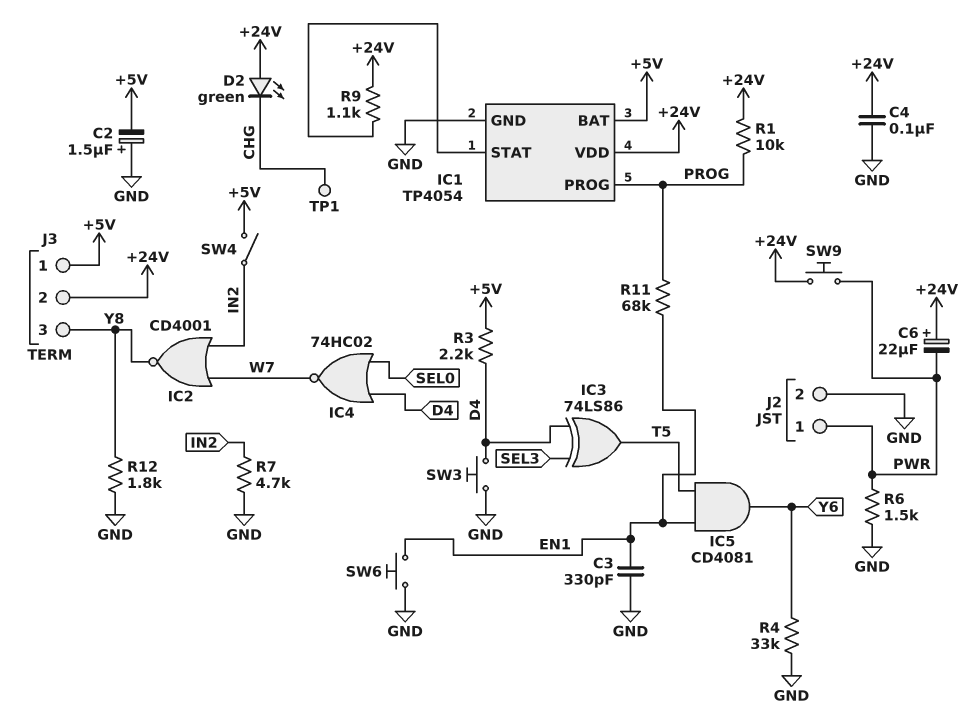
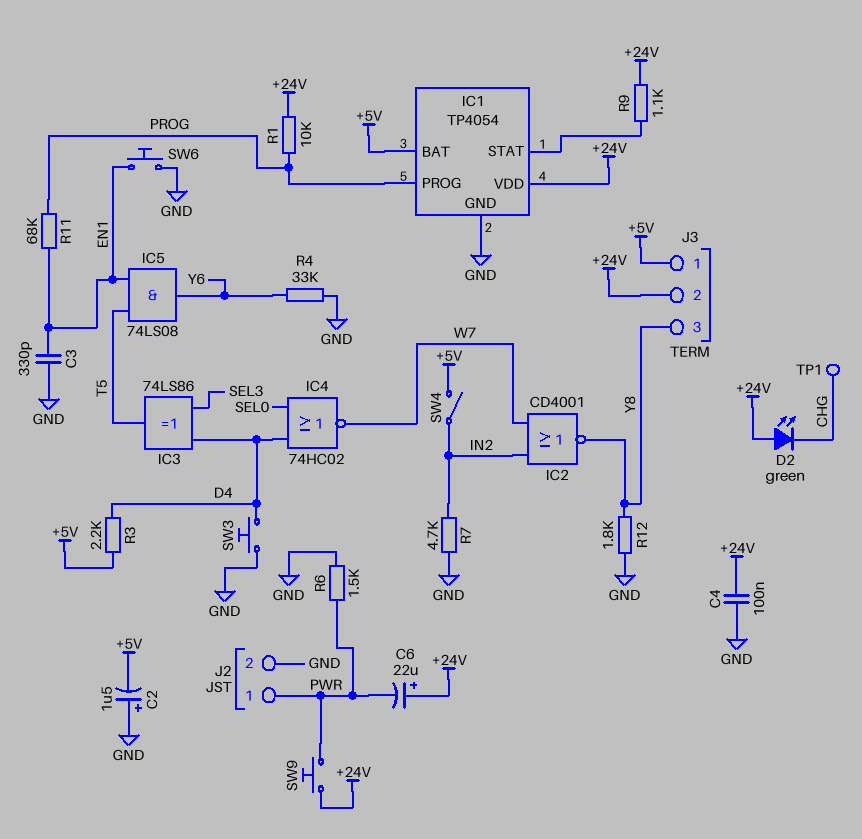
IC5: AND CD4081 (in EN1, in T5, out Y6) -> AND 74LS08 (in EN1, in T5, out Y6)

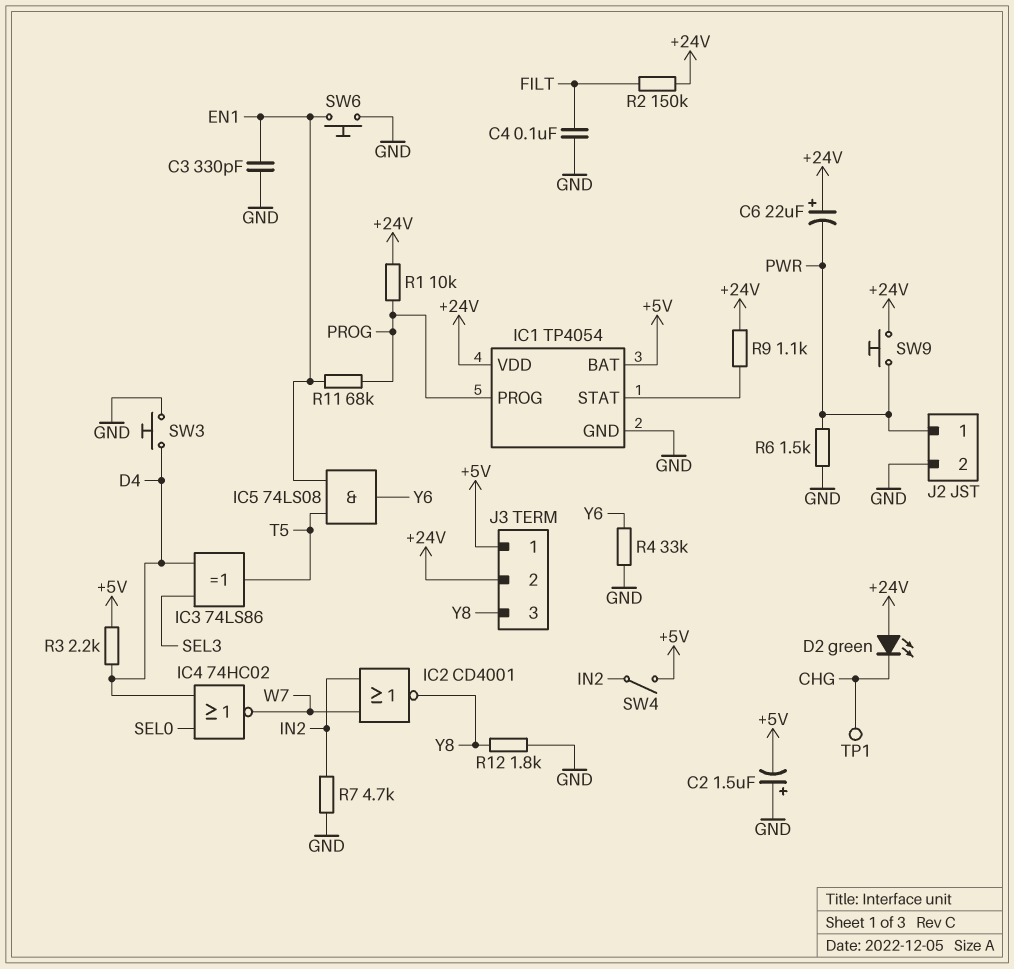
C4: 100nF (+24V, GND) -> 100nF (FILT, GND)
R2: none -> 150k (+24V, FILT)

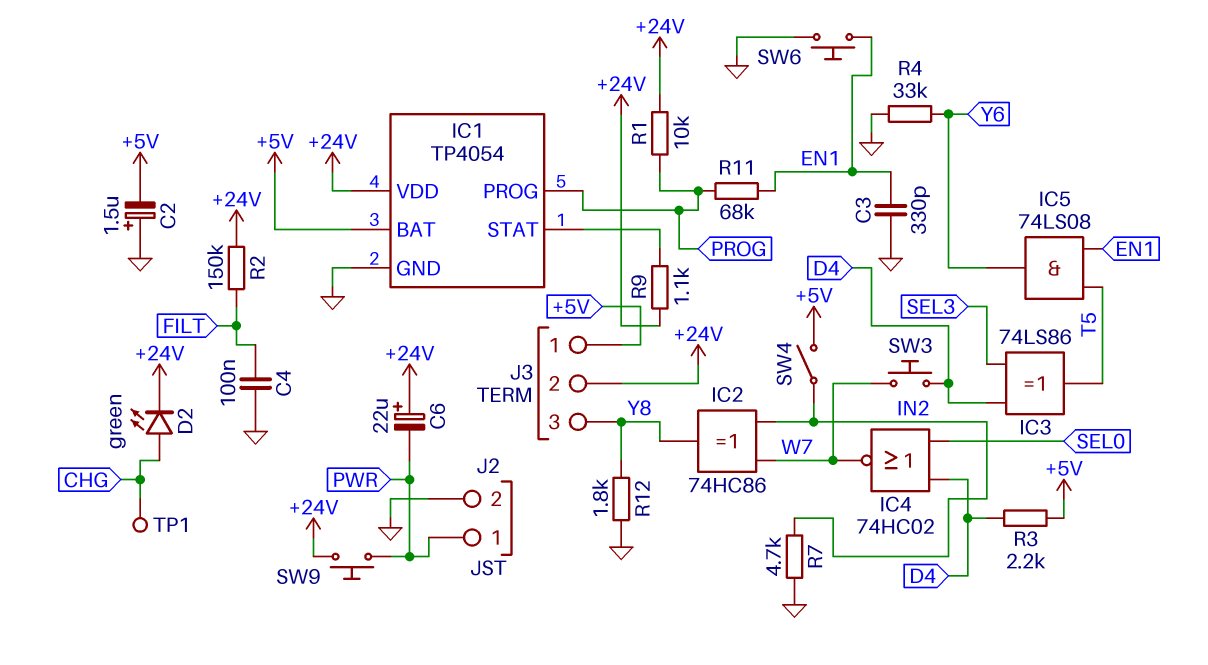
D2: LED green (A +24V, K CHG) -> LED green (A CHG, K +24V)
IC2: NOR CD4001 (in IN2, in W7, out Y8) -> XOR 74HC86 (in IN2, in W7, out Y8)
R6: 1.5k (GND, PWR) -> none
SW3: button (D4, GND) -> button (D4, W7)

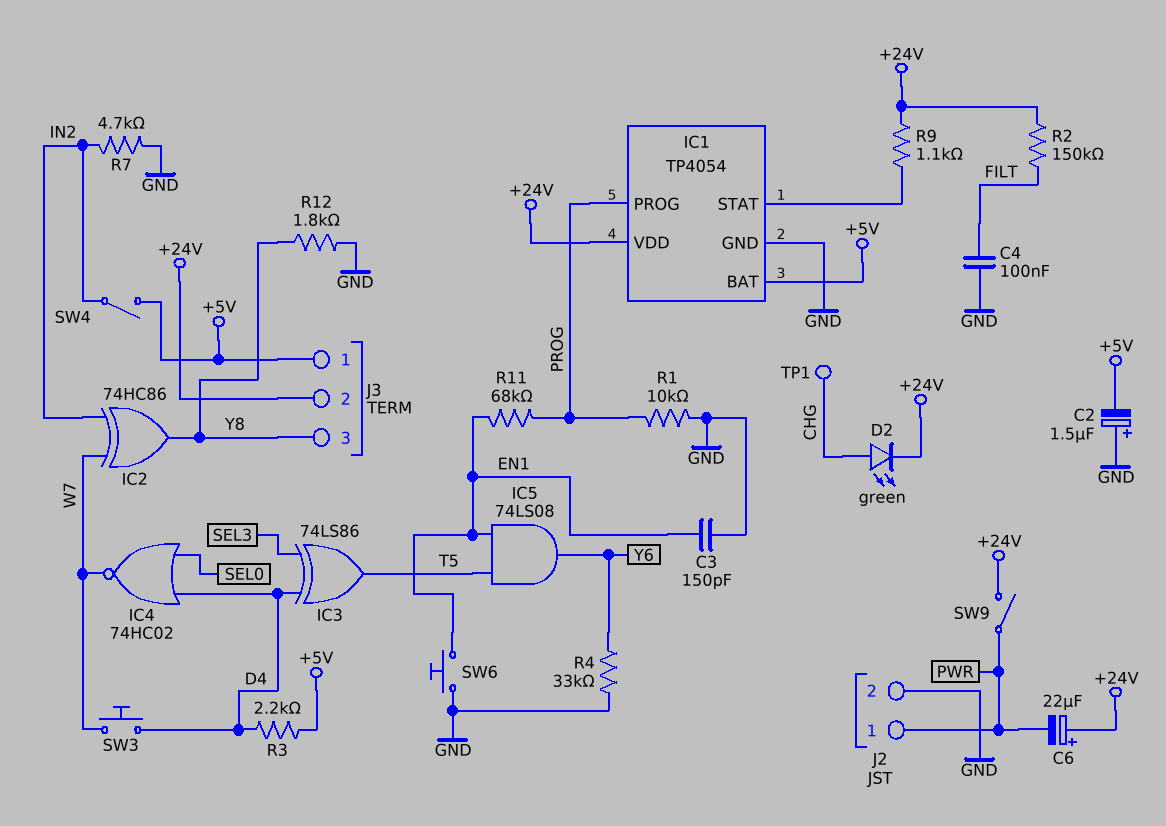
C3: 330pF (EN1, GND) -> 150pF (EN1, GND)
R1: 10k (+24V, PROG) -> 10k (GND, PROG)
SW9: button (+24V, PWR) -> switch (+24V, PWR)

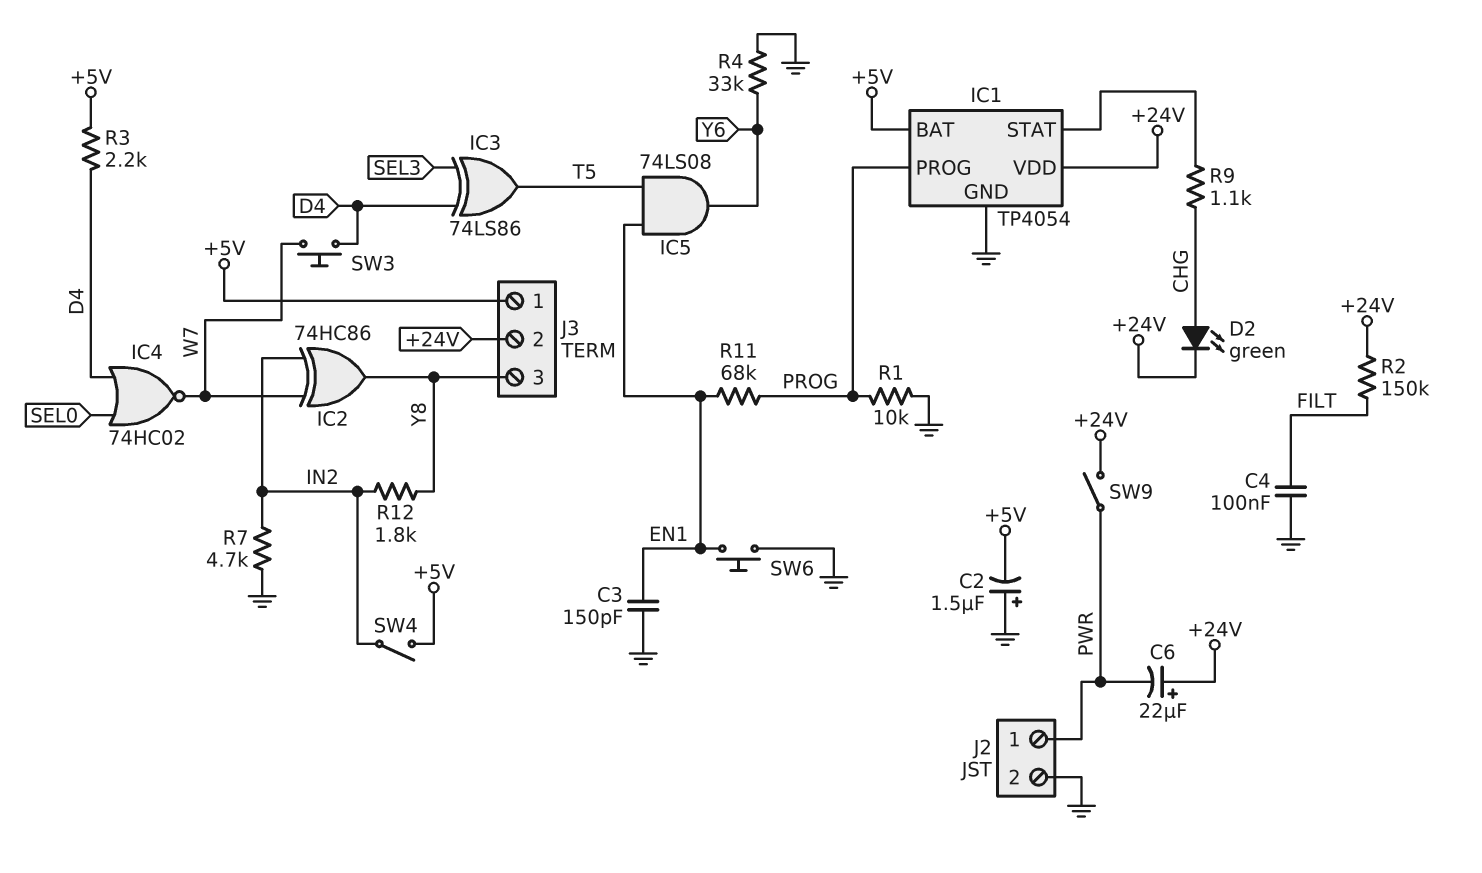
R9: 1.1k (+24V, IC1/STAT) -> 1.1k (CHG, IC1/STAT)
R12: 1.8k (GND, Y8) -> 1.8k (IN2, Y8)
TP1: test point (CHG) -> none

